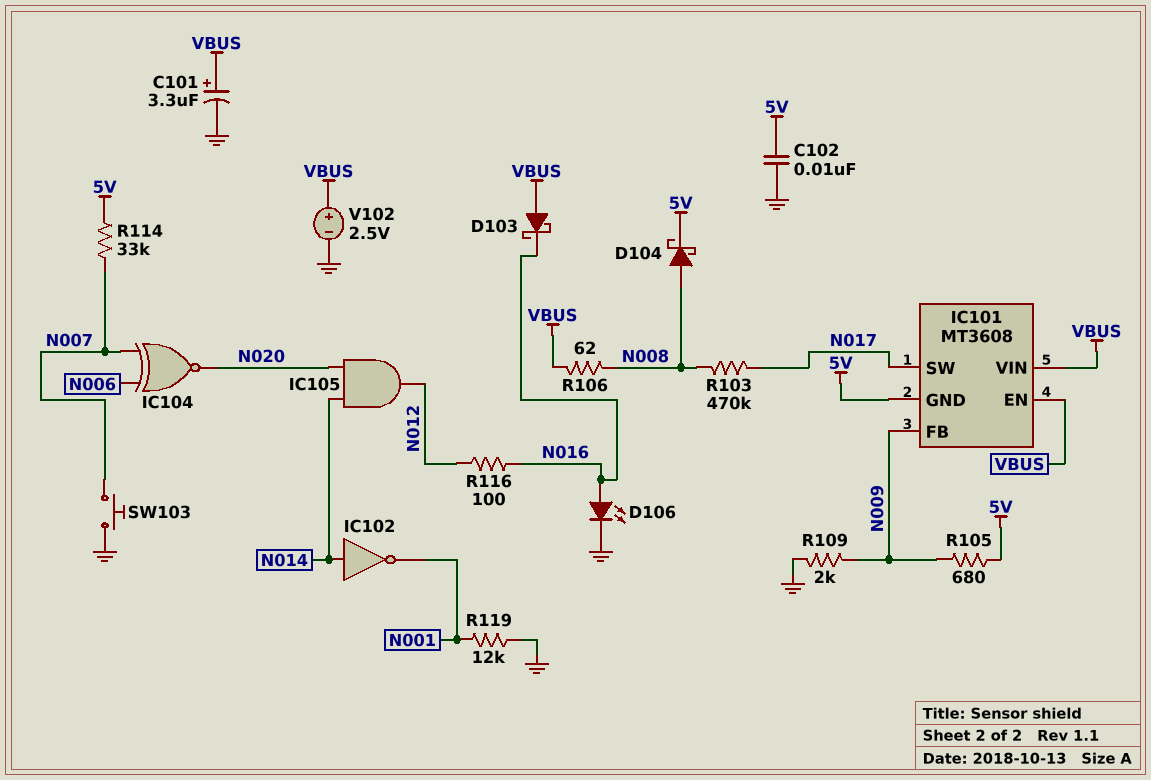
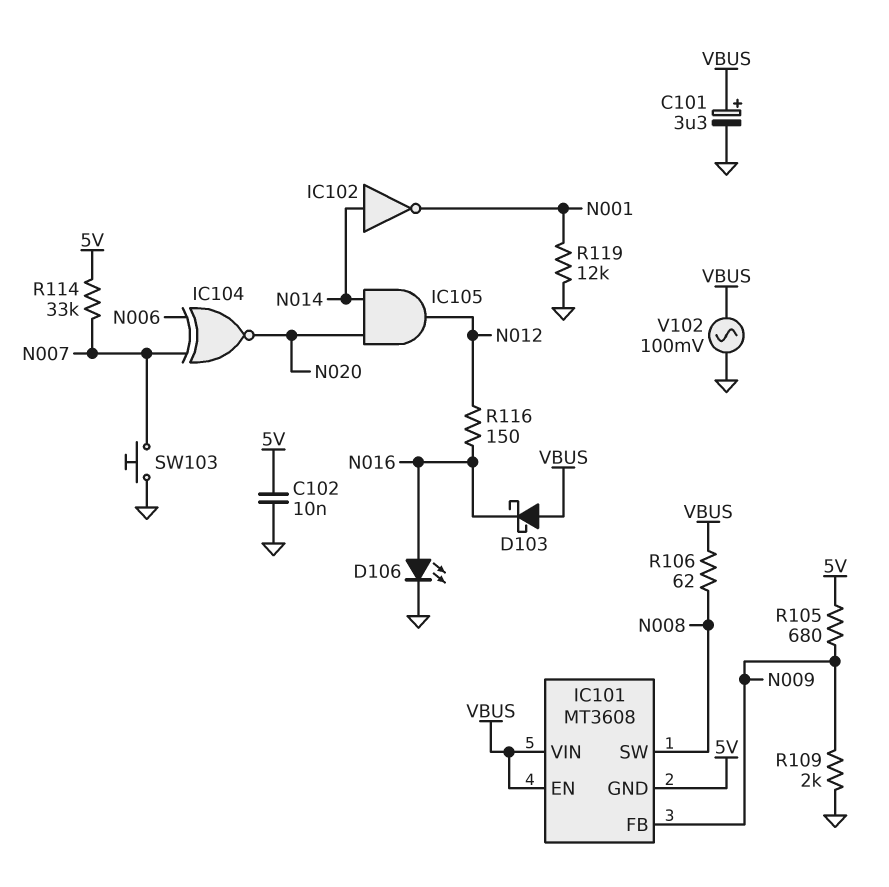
D104: schottky (A N008, K 5V) -> none
IC101 pin SW: N017 -> N008
R103: 470k (N008, N017) -> none
R116: 100 (N012, N016) -> 150 (N012, N016)
V102: 2.5V (plus VBUS, minus GND) -> AC 100mV (GND, VBUS)

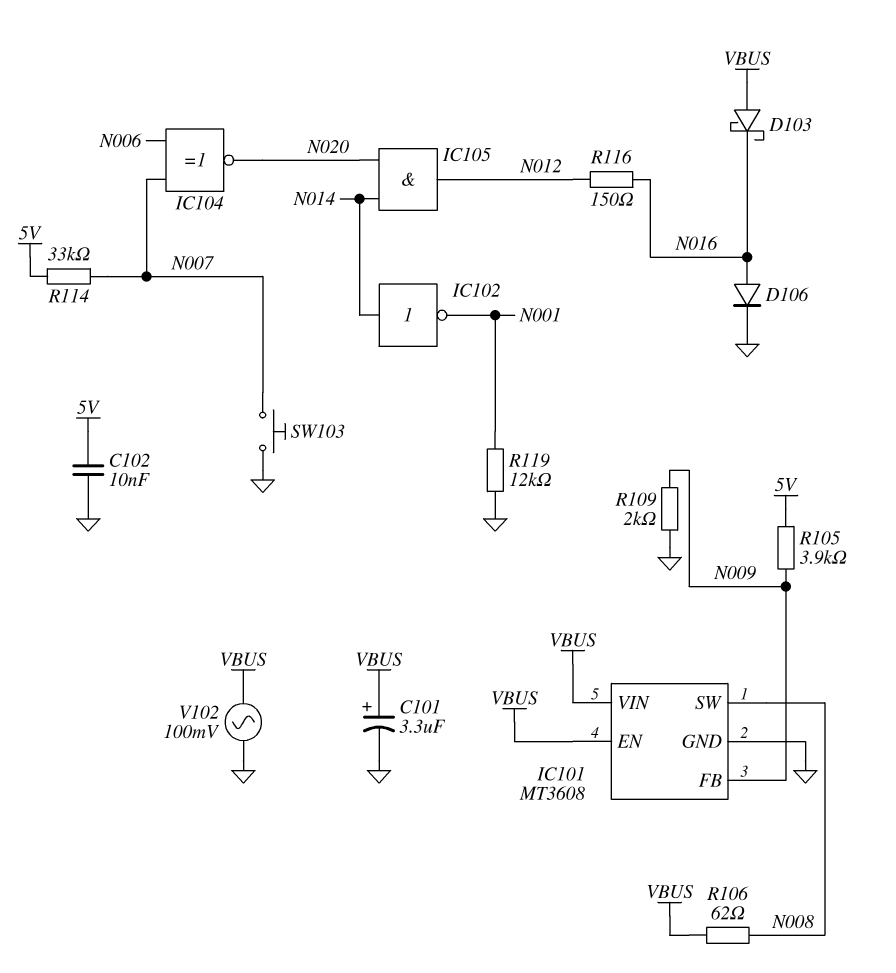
D106: LED (A N016, K GND) -> diode (A N016, K GND)
IC101 pin GND: 5V -> GND
R105: 680 (5V, N009) -> 3.9k (5V, N009)

